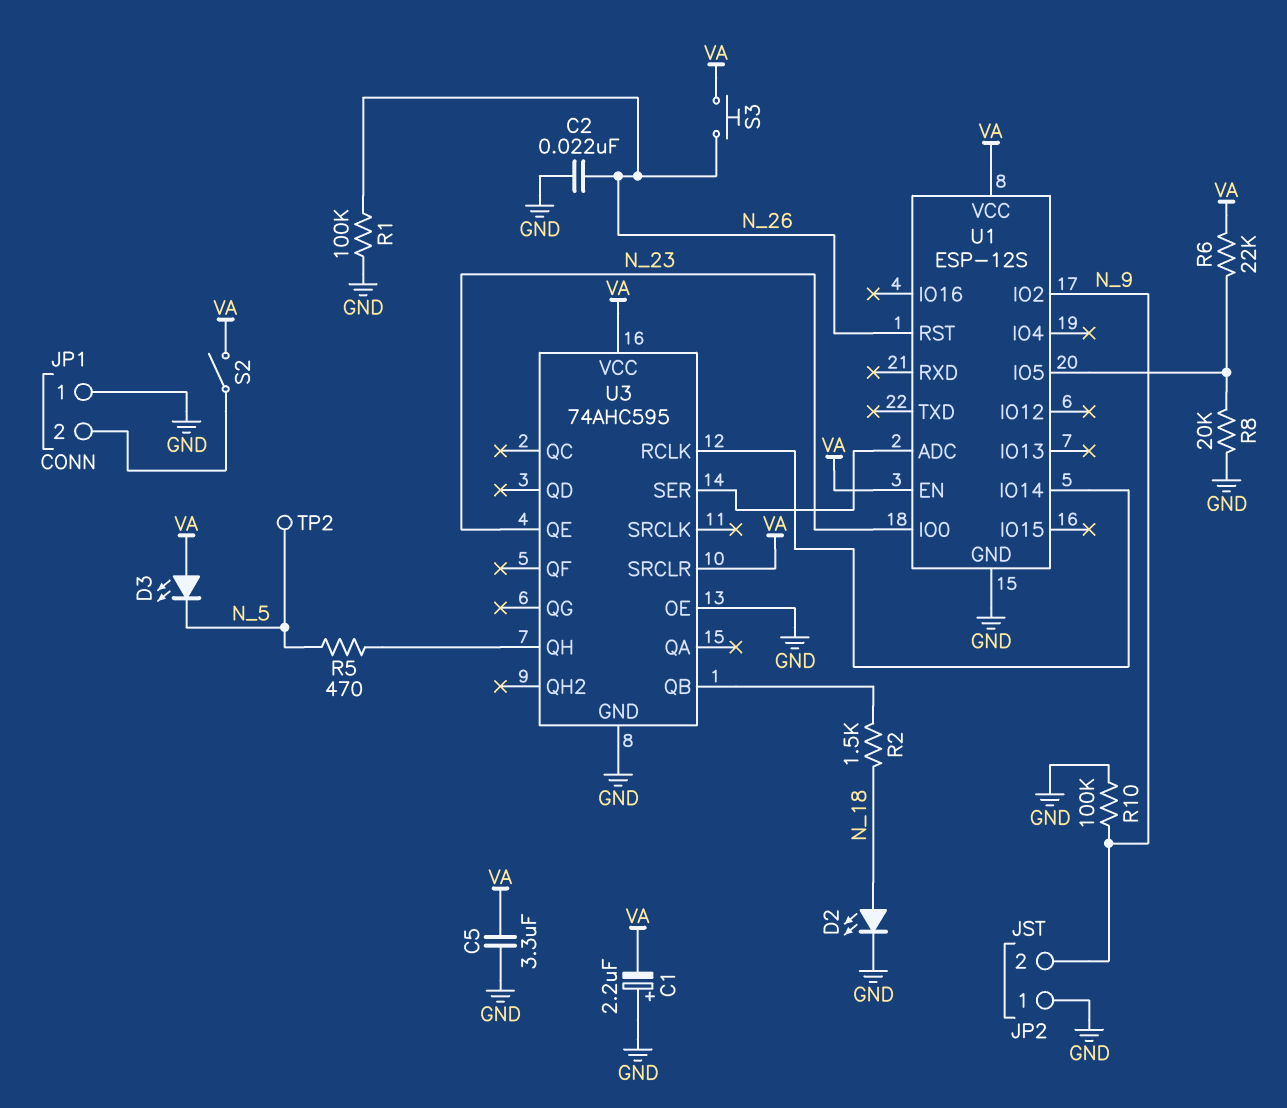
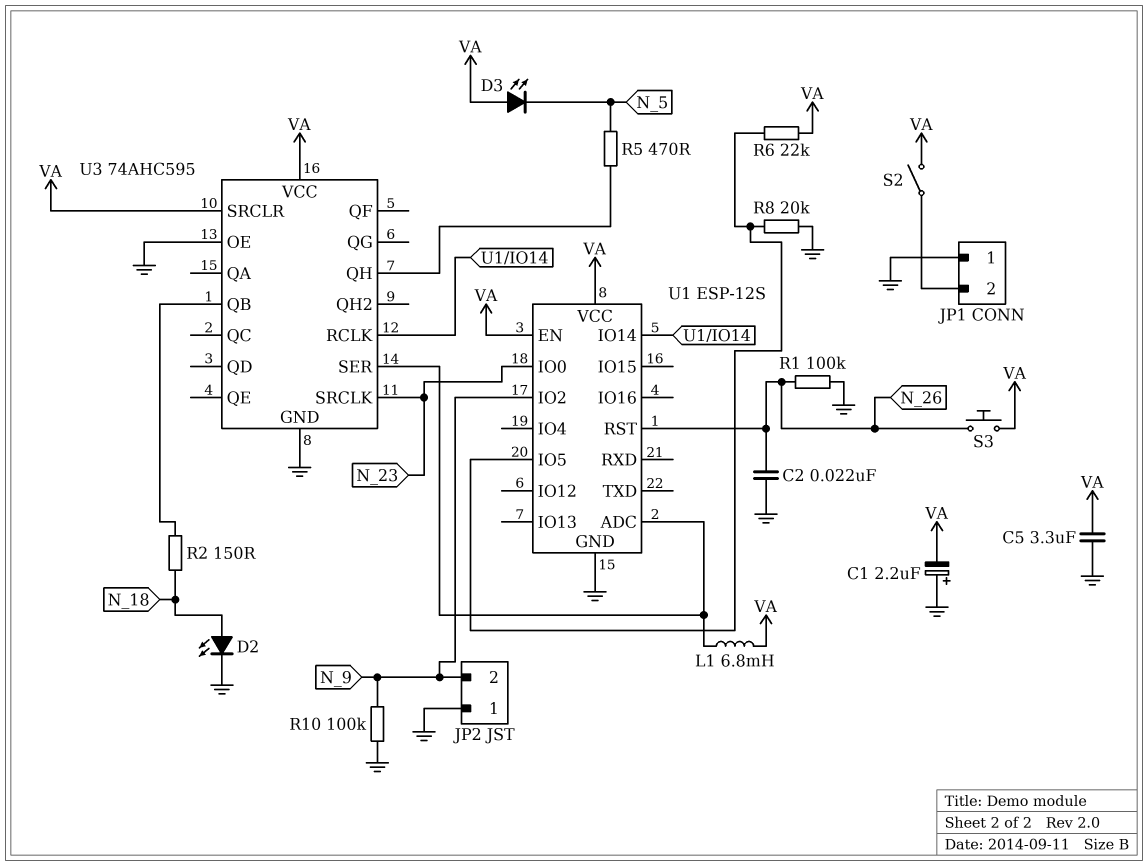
L1: none -> 6.8mH (U1/ADC, VA)
R2: 1.5k (N_18, U3/QB) -> 150 (N_18, U3/QB)
TP2: test point (N_5) -> none
U3 pin QE: N_23 -> none
U3 pin SRCLK: none -> N_23

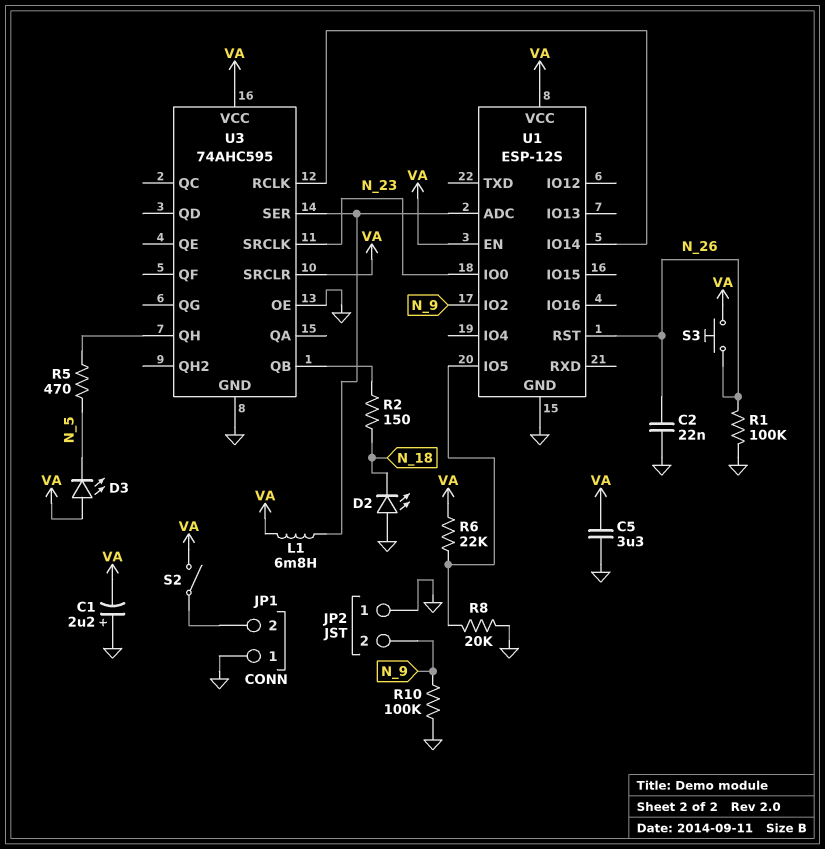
D2: LED (A N_18, K GND) -> LED (A GND, K N_18)

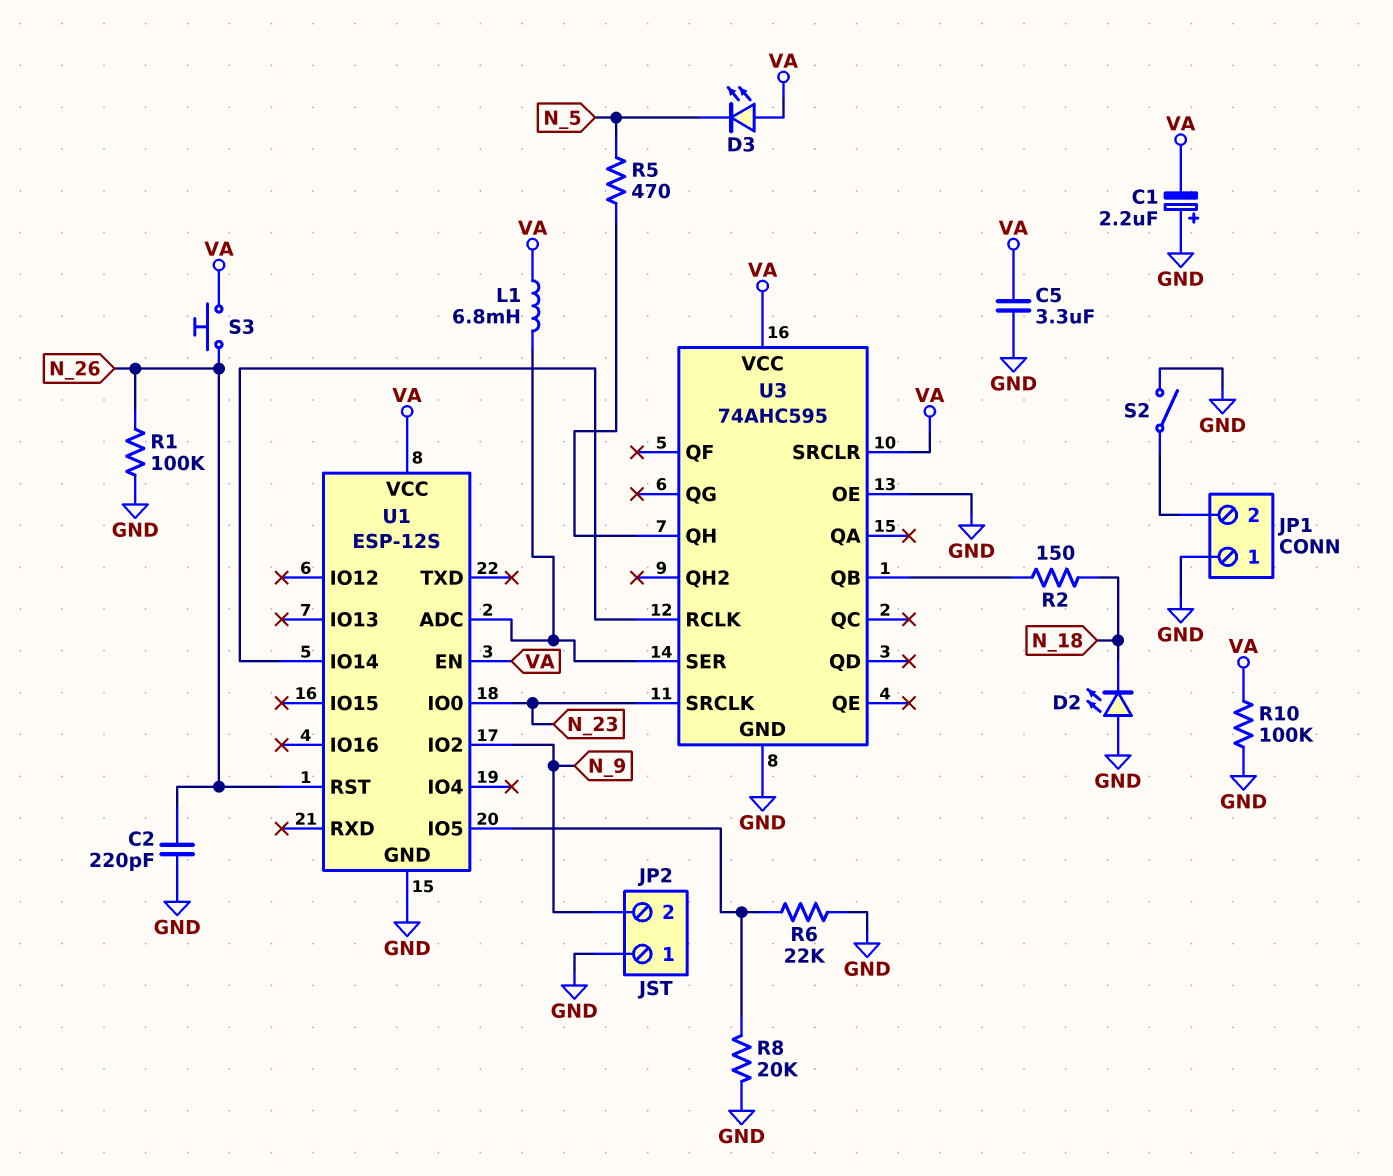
C2: 22nF (GND, N_26) -> 220pF (GND, N_26)
R6: 22k (U1/IO5, VA) -> 22k (GND, U1/IO5)
R10: 100k (GND, N_9) -> 100k (GND, VA)
S2: switch (JP1/2, VA) -> switch (GND, JP1/2)

